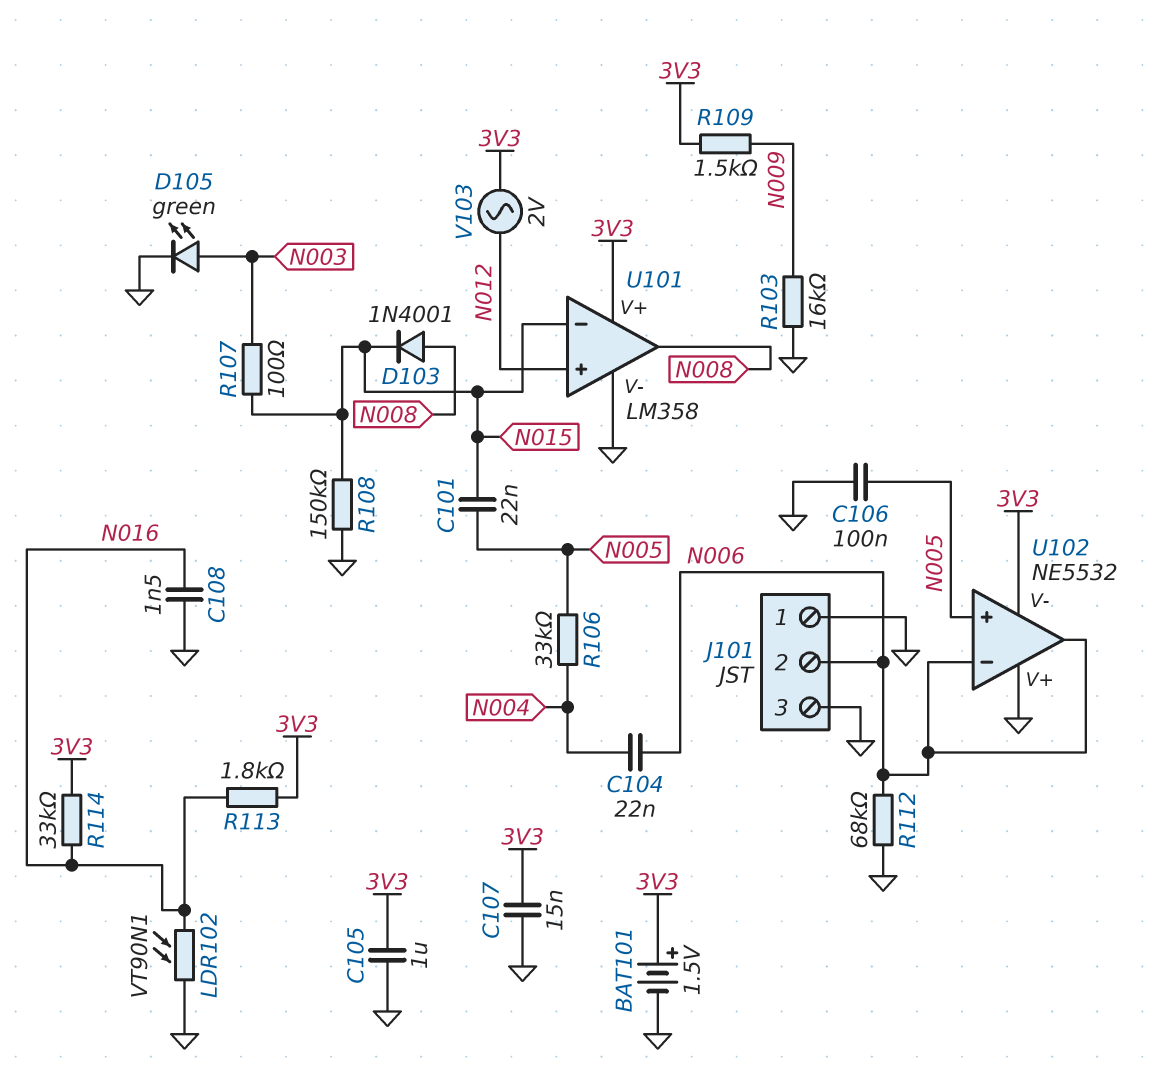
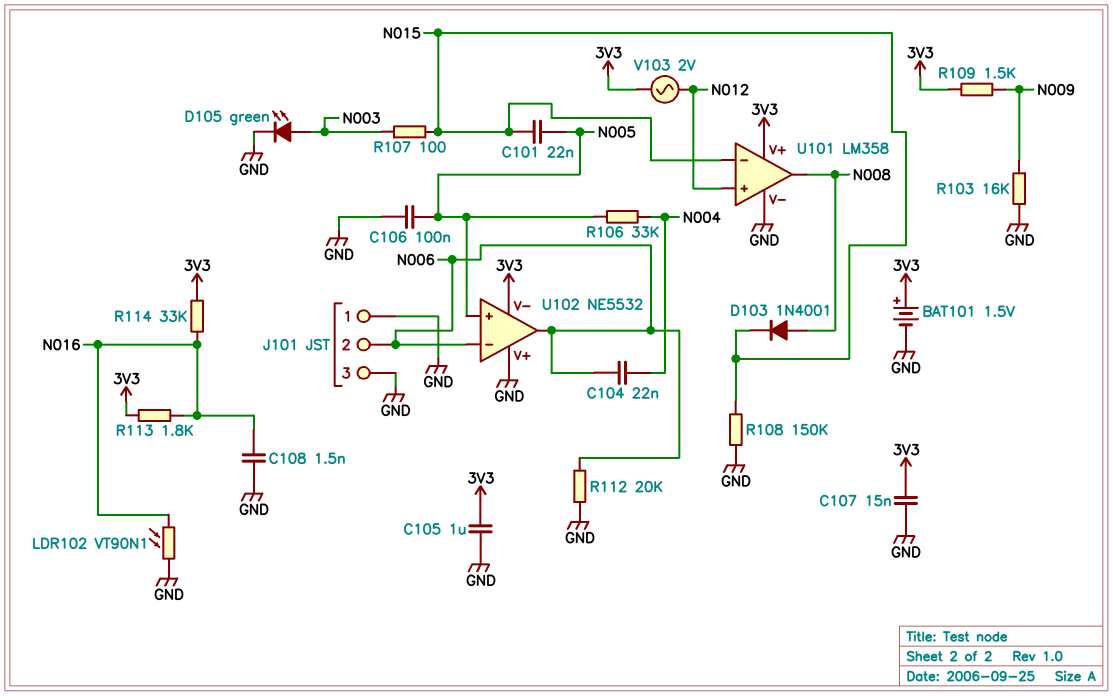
R112: 68k (GND, N006) -> 20k (GND, N006)

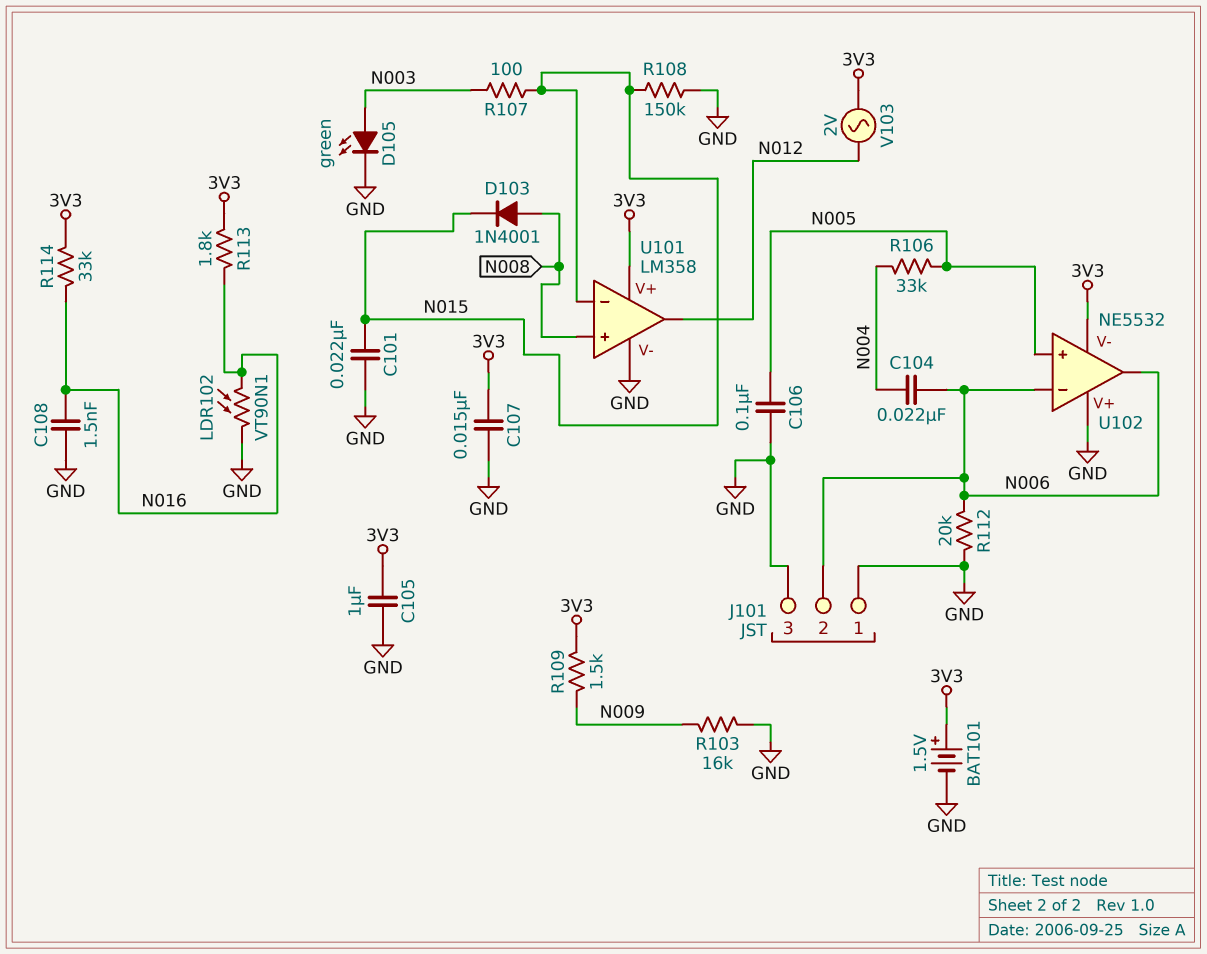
C101: 22nF (N005, N015) -> 22nF (GND, N015)
U101 pin in+: N012 -> N008
U101 pin out: N008 -> N012

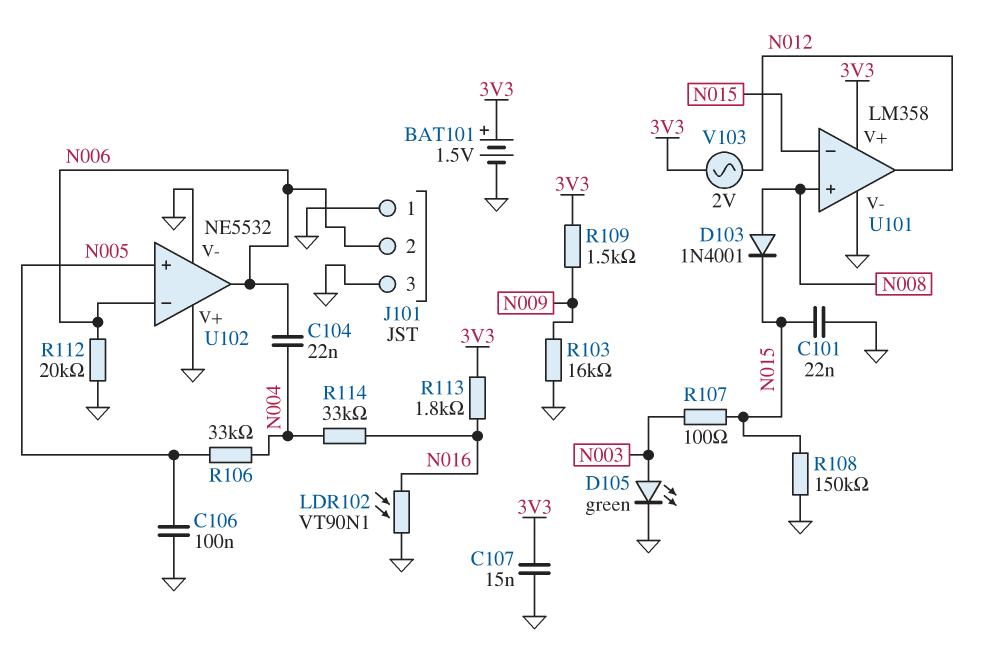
C105: 1uF (3V3, GND) -> none
C108: 1.5nF (GND, N016) -> none
R114: 33k (3V3, N016) -> 33k (N004, N016)
U102 pin V-: 3V3 -> GND

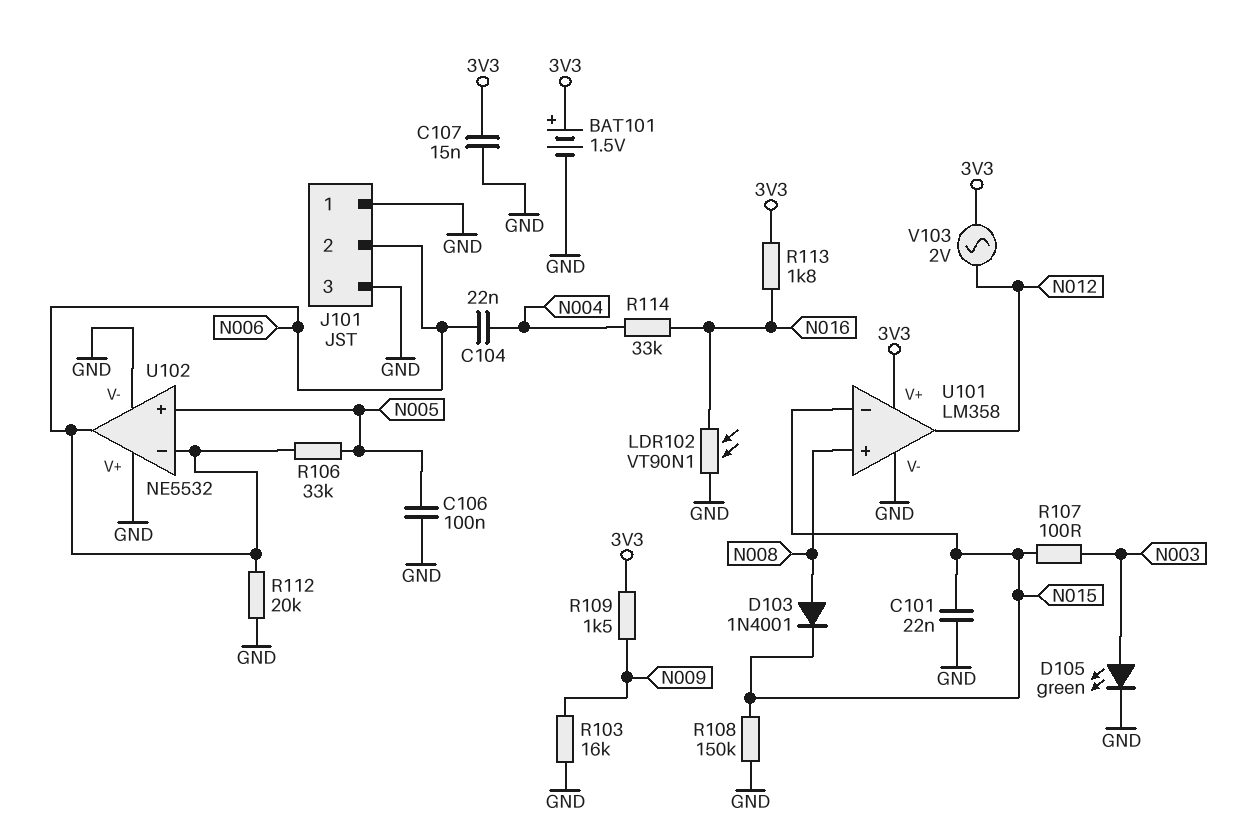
R106: 33k (N004, N005) -> 33k (N005, N006)

